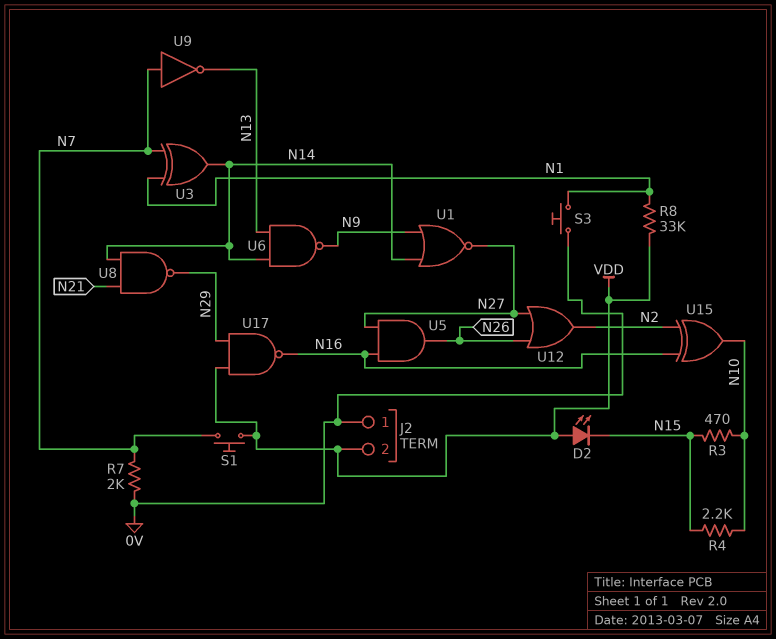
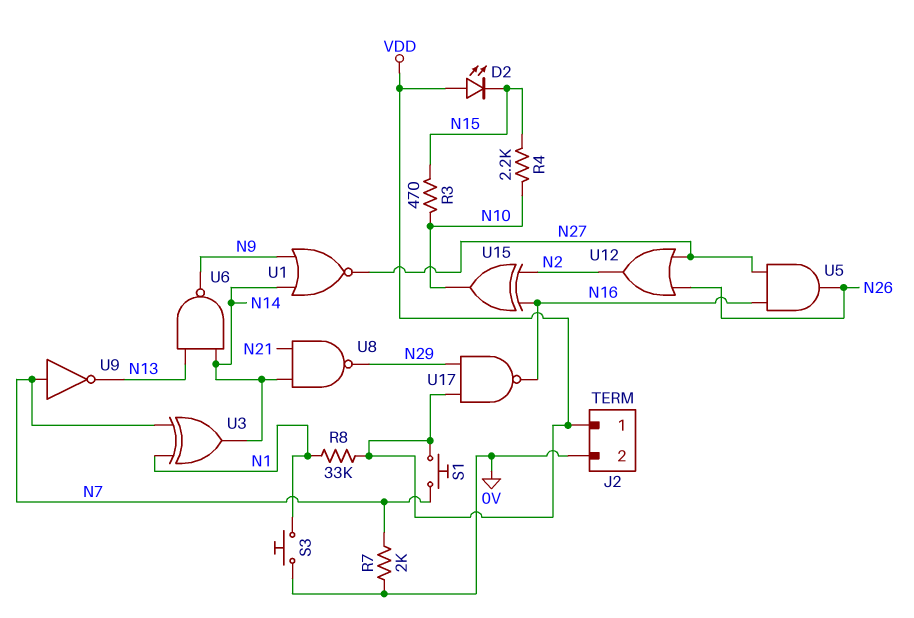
J2 pin 1: 0V -> VDD
J2 pin 2: VDD -> 0V

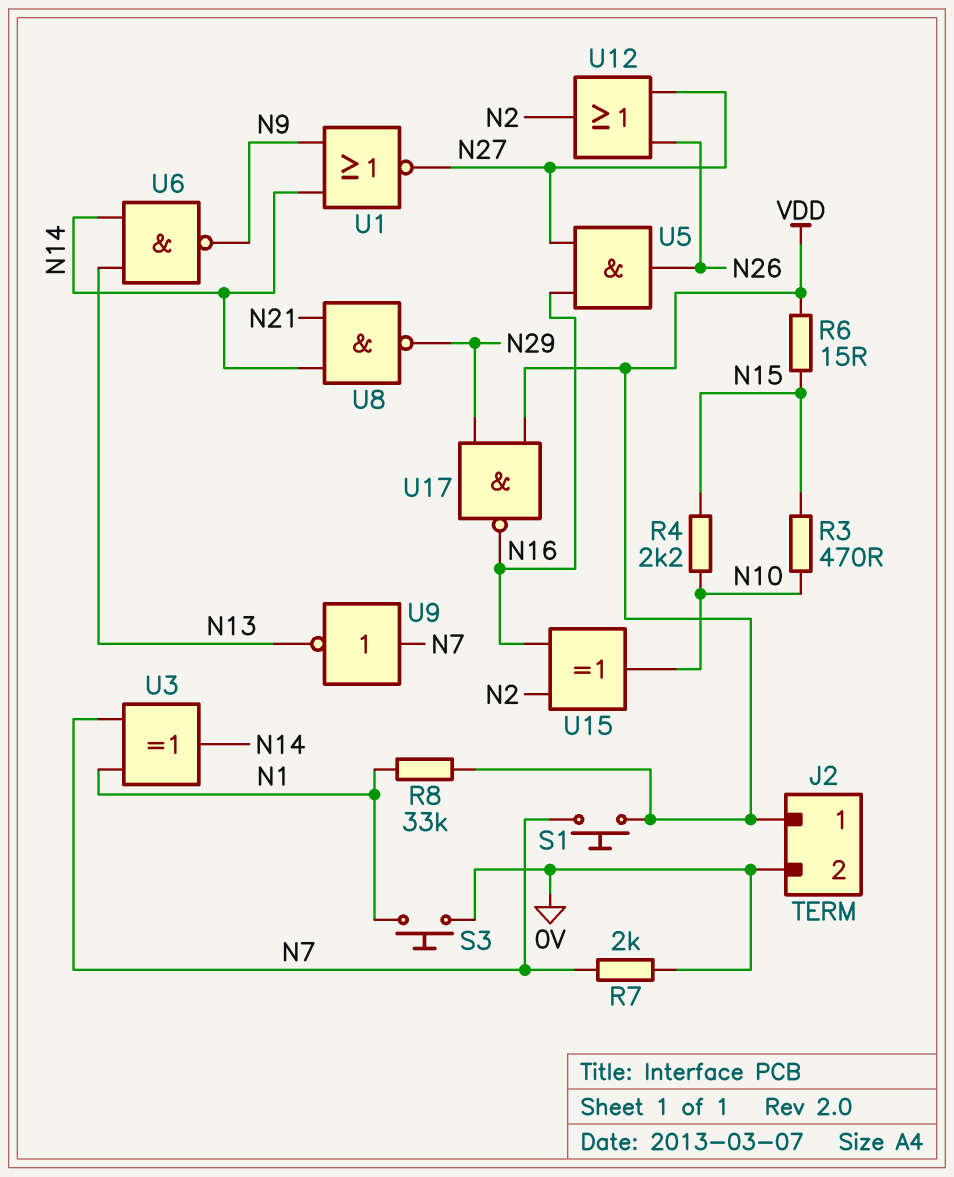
D2: LED (A VDD, K N15) -> none
R6: none -> 15 (N15, VDD)

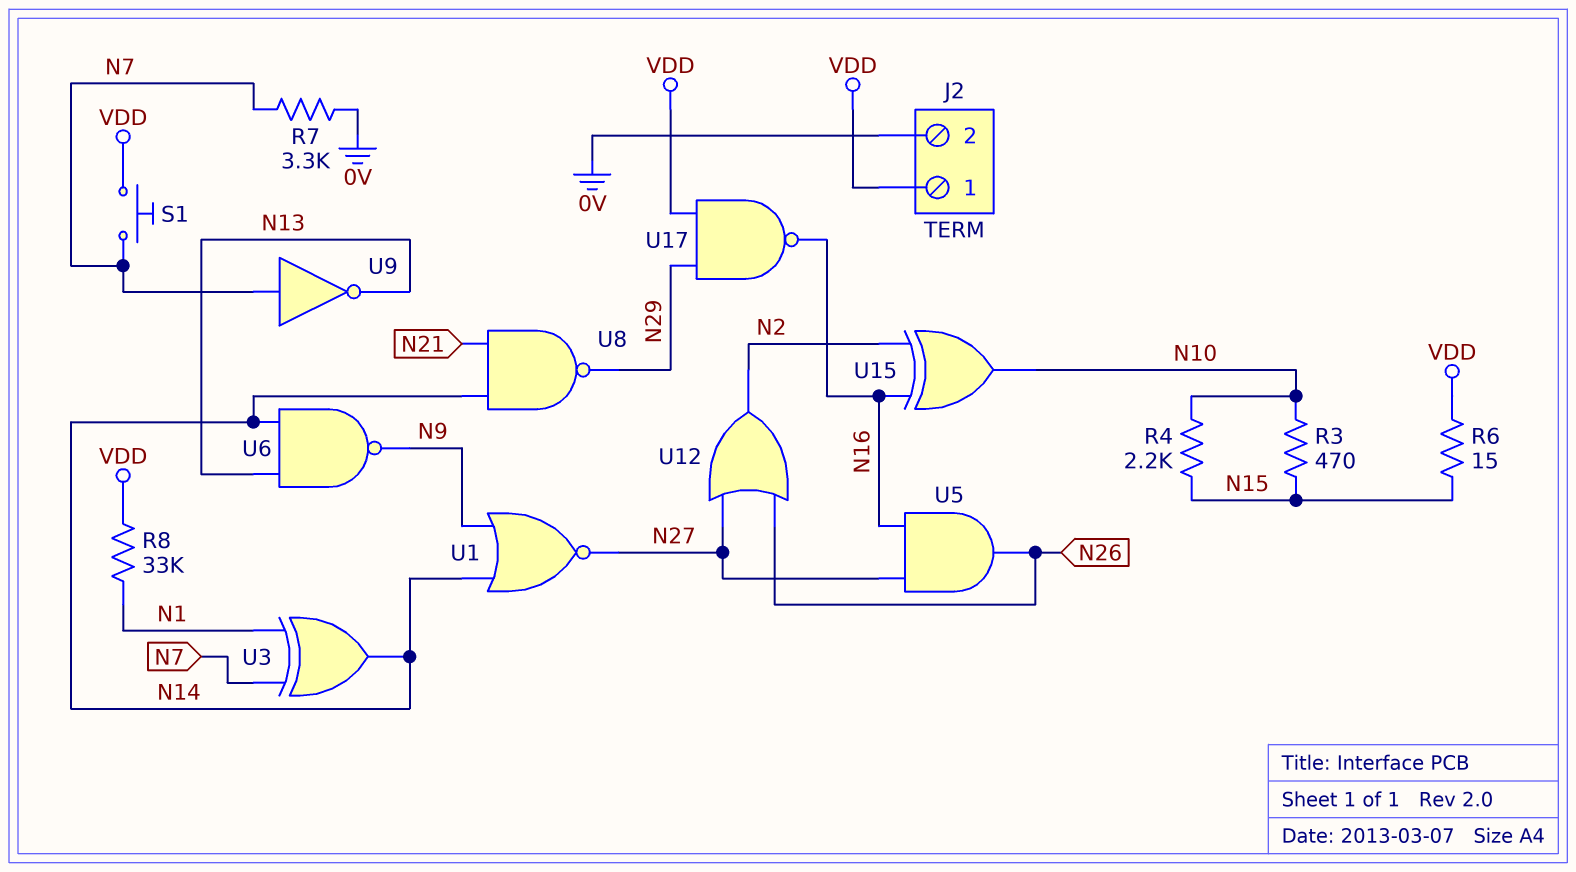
R7: 2k (0V, N7) -> 3.3k (0V, N7)
S3: button (0V, N1) -> none

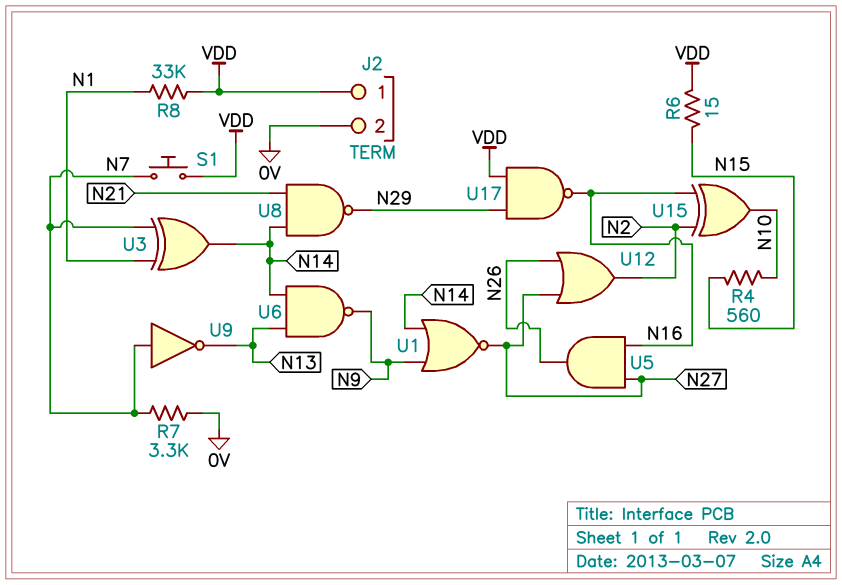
R3: 470 (N10, N15) -> none
R4: 2.2k (N10, N15) -> 560 (N10, N15)

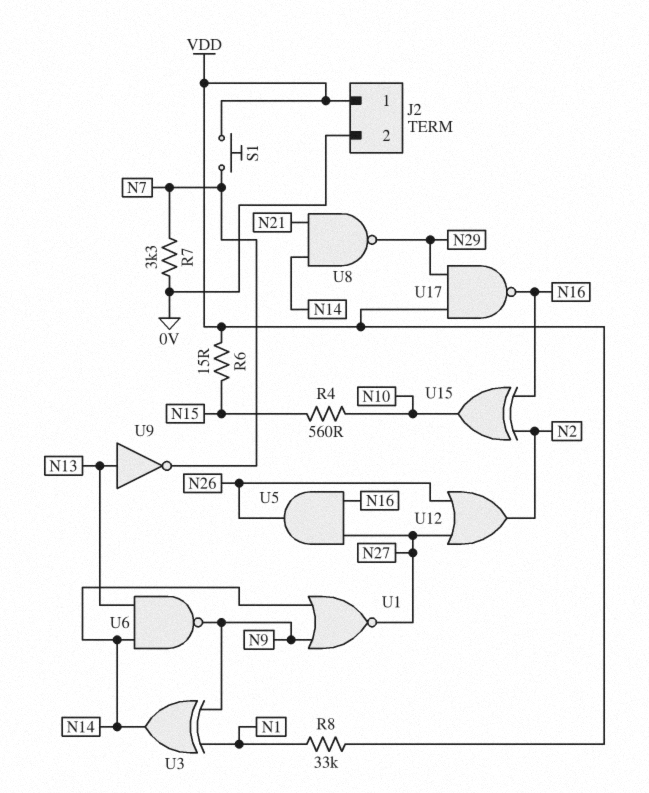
U3: XOR (in N1, in N7, out N14) -> XOR (in N1, in N9, out N14)
U9: NOT (in N7, out N13) -> NOT (in N13, out N7)

